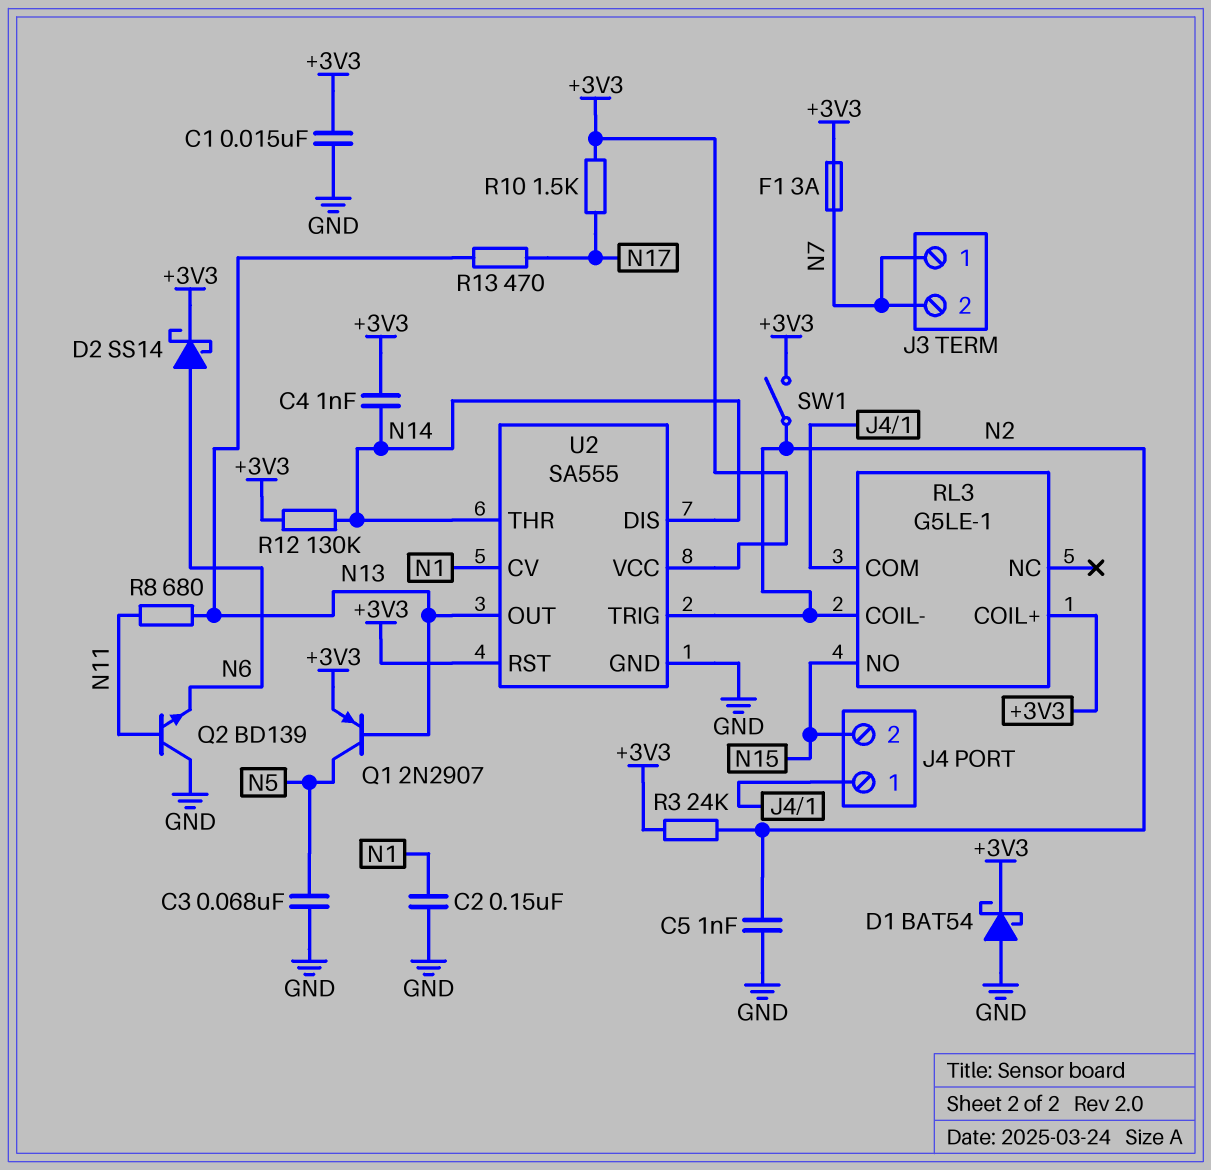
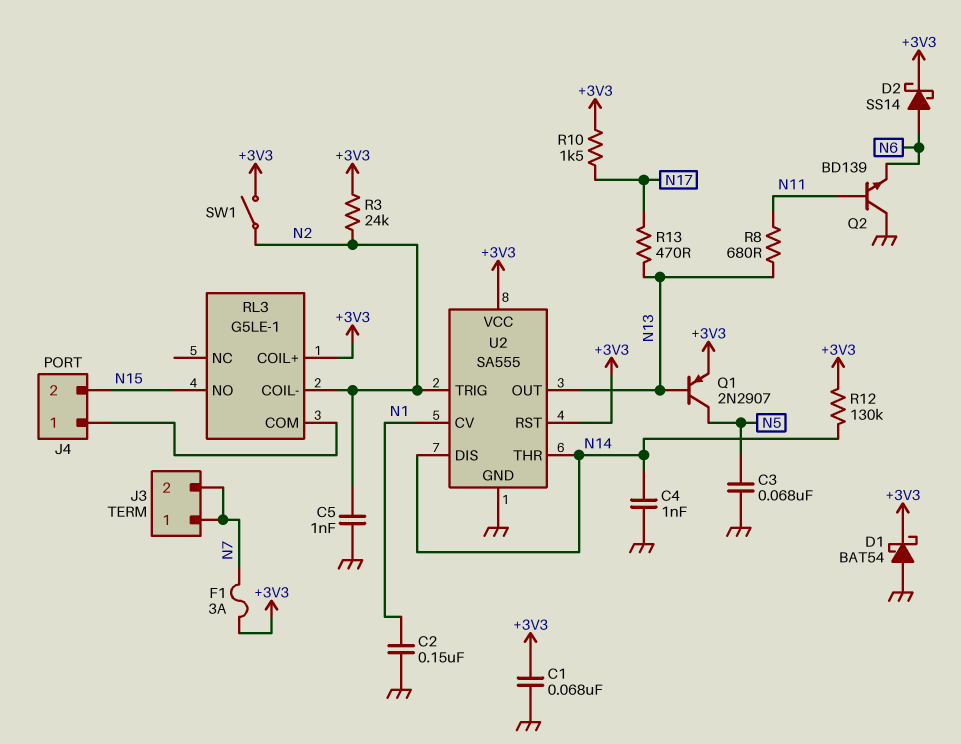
C1: 15nF (+3V3, GND) -> 68nF (+3V3, GND)
C4: 1nF (+3V3, N14) -> 1nF (GND, N14)

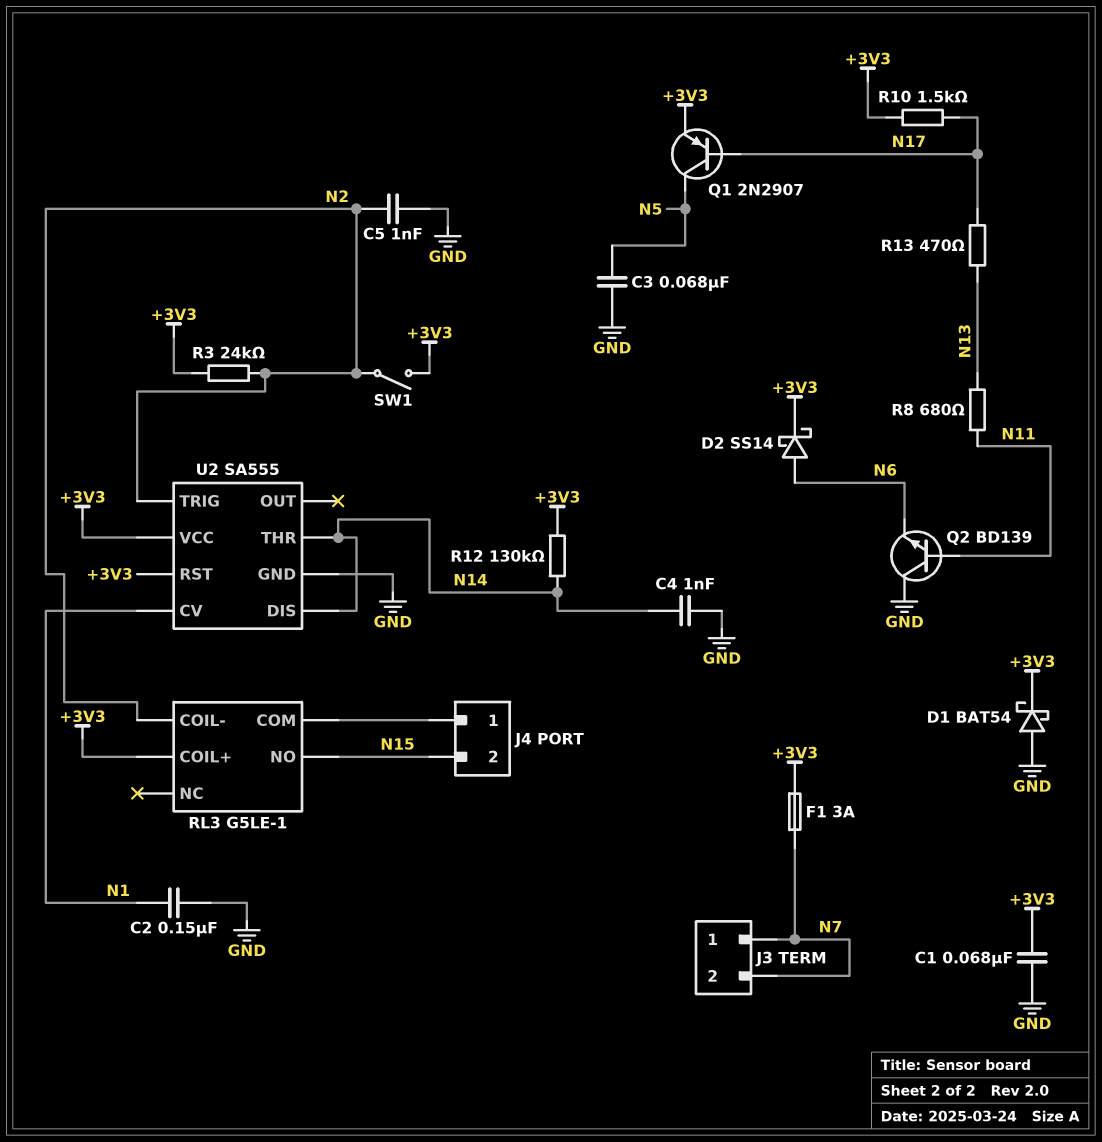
Q1: PNP 2N2907 (B N13, C N5, E +3V3) -> PNP 2N2907 (B N17, C N5, E +3V3)
U2 pin OUT: N13 -> none

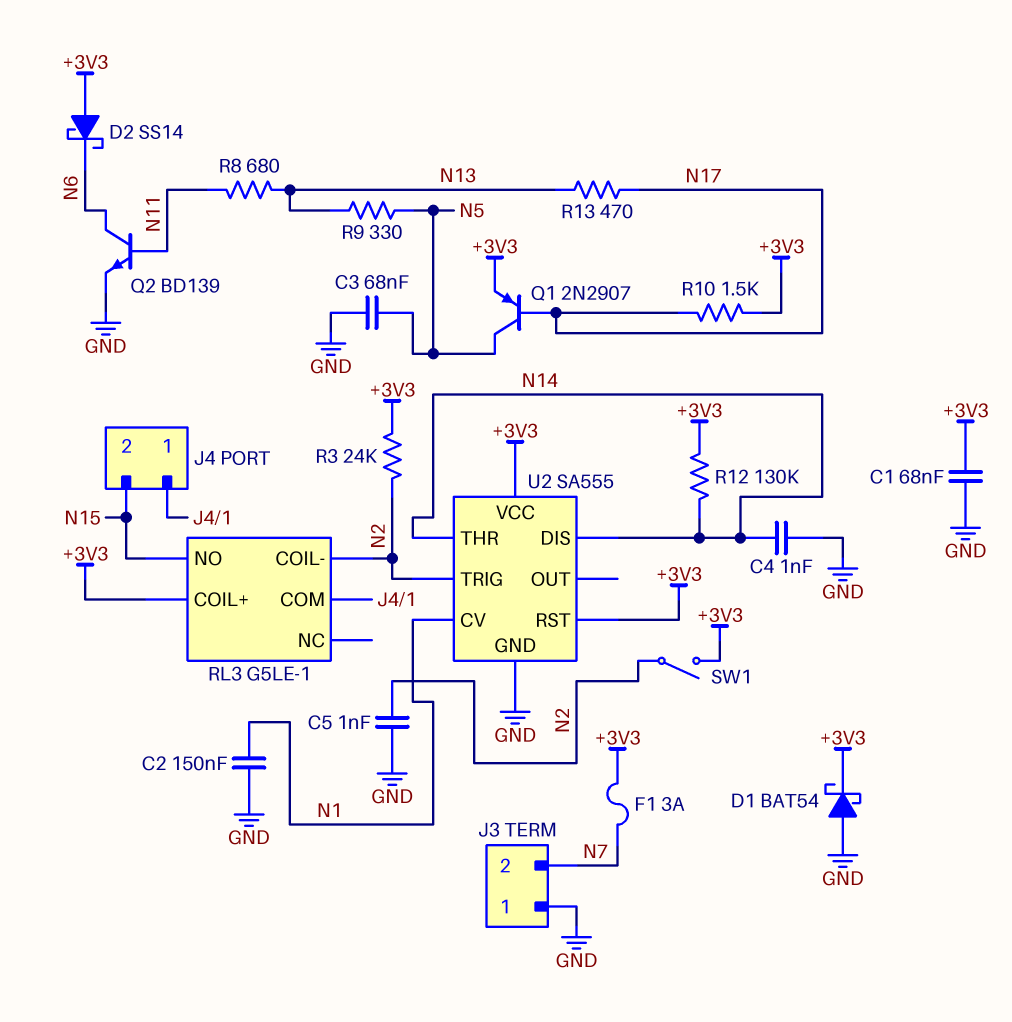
D2: schottky SS14 (A N6, K +3V3) -> schottky SS14 (A +3V3, K N6)
J3 pin 1: N7 -> GND
Q2: NPN BD139 (B N11, C GND, E N6) -> NPN BD139 (B N11, C N6, E GND)
R9: none -> 330 (N5, N13)

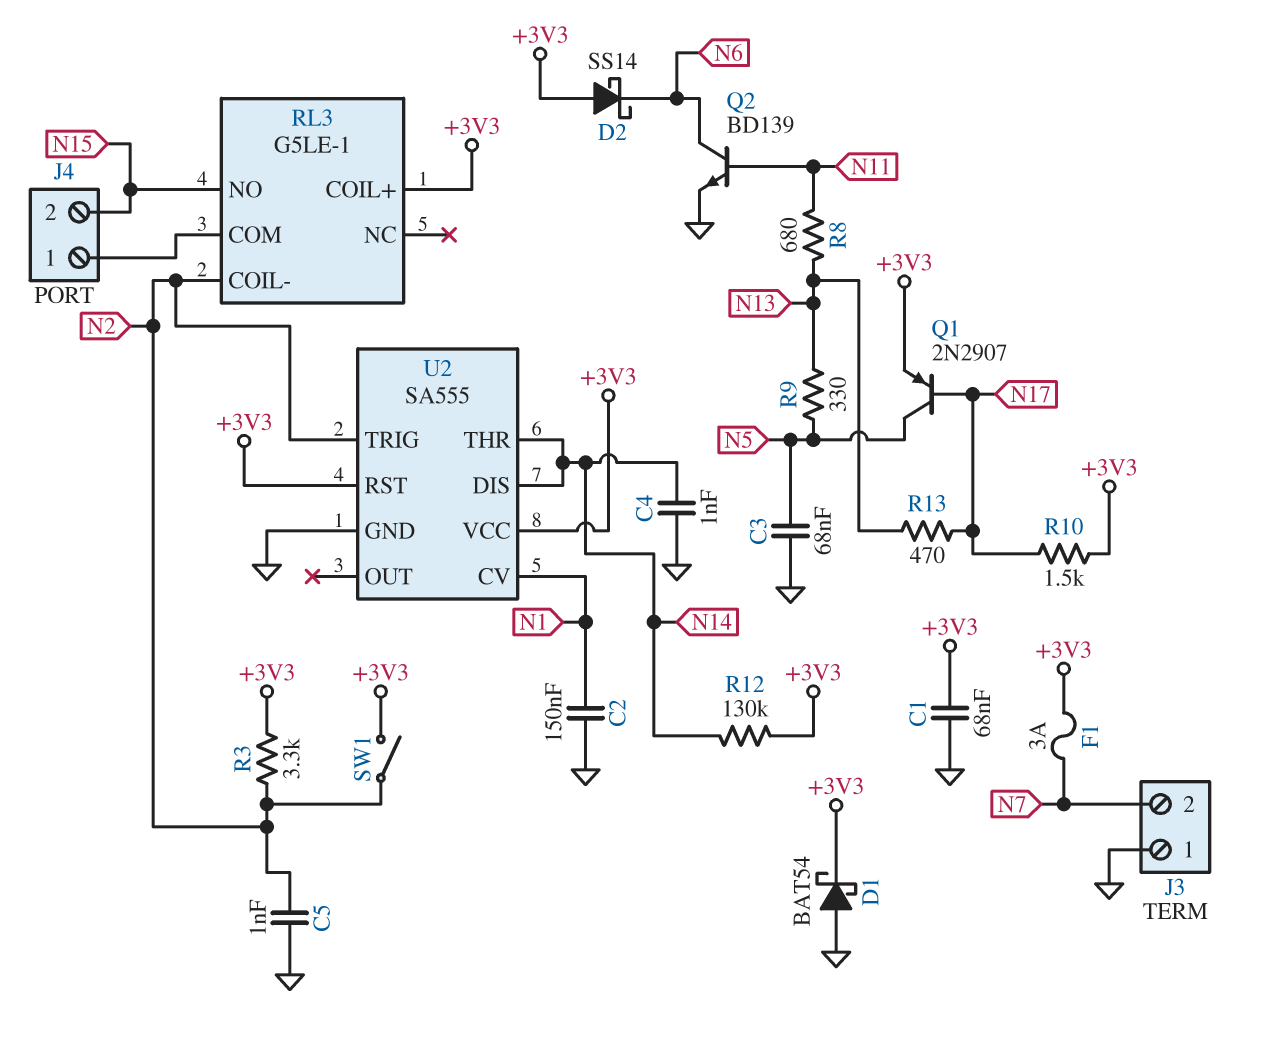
R3: 24k (+3V3, N2) -> 3.3k (+3V3, N2)

